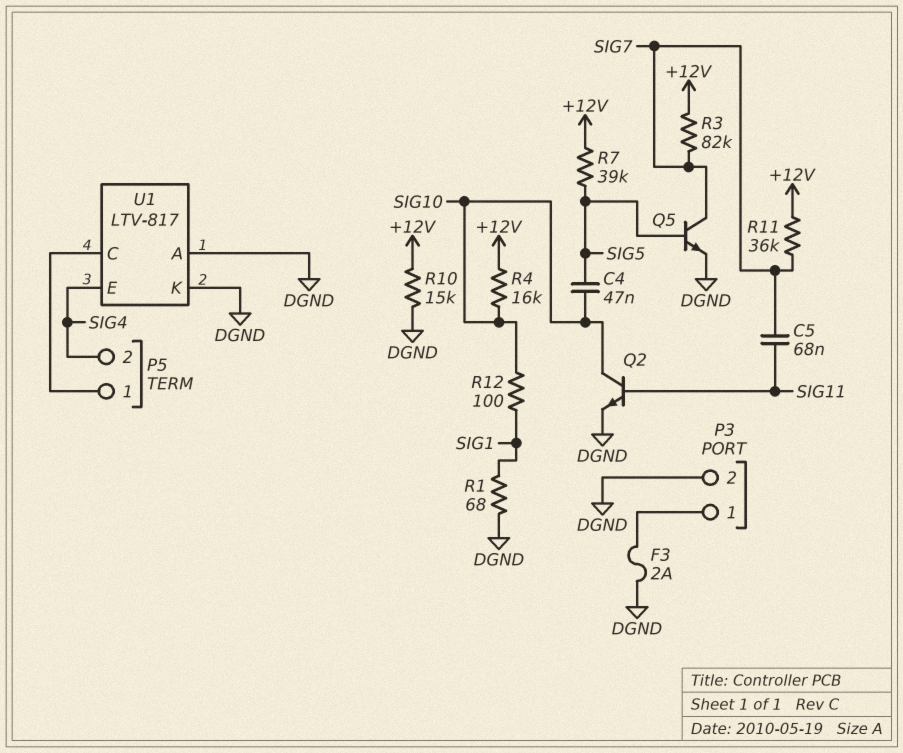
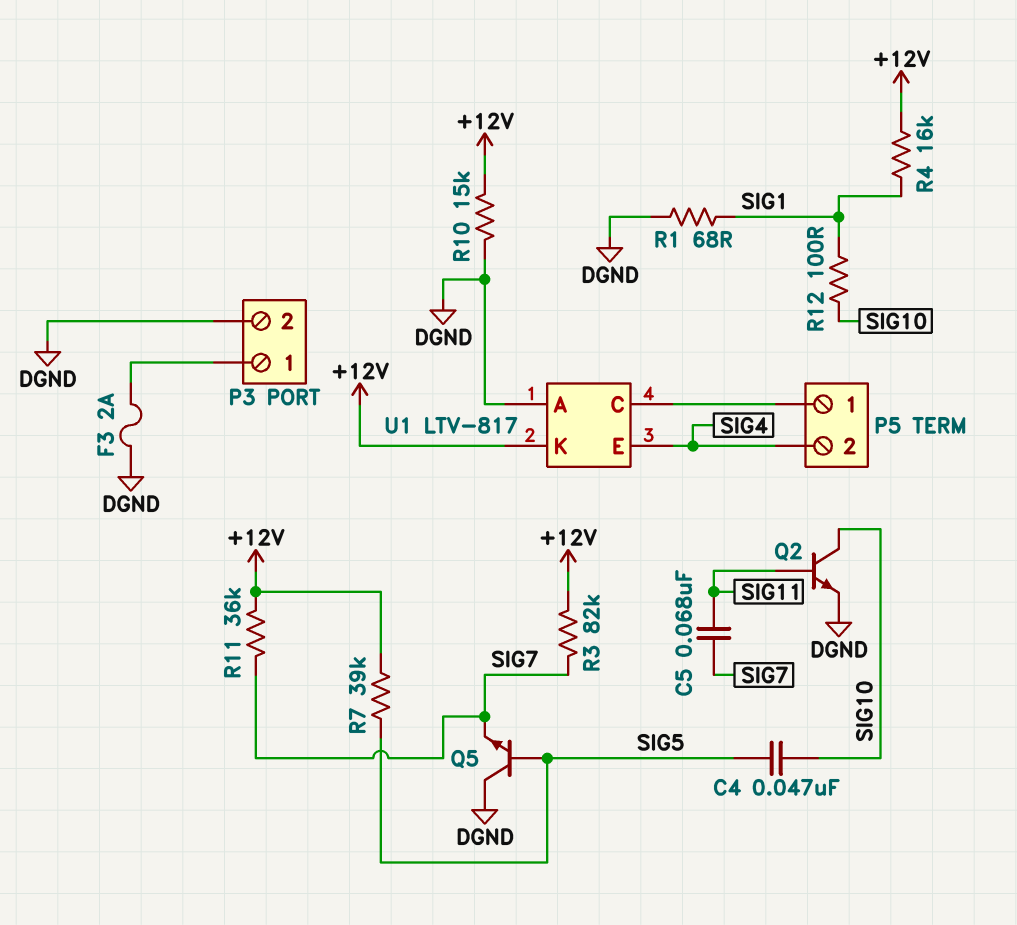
Q5: NPN (B SIG5, C SIG7, E DGND) -> NPN (B SIG5, C DGND, E SIG7)
R4: 16k (+12V, SIG10) -> 16k (+12V, SIG1)
U1 pin K: DGND -> +12V

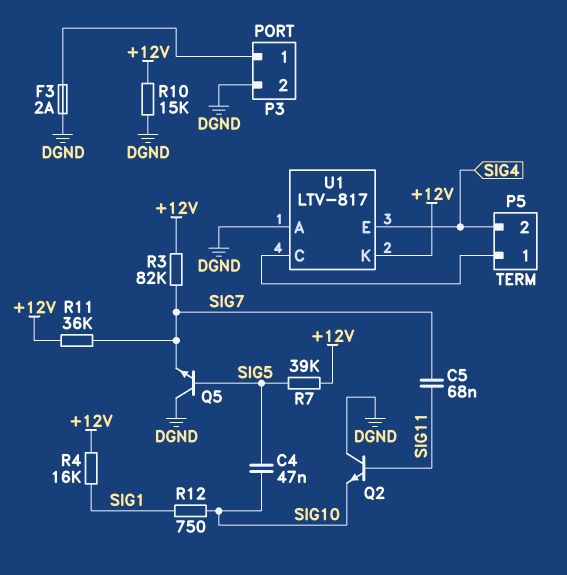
Q2: NPN (B SIG11, C SIG10, E DGND) -> NPN (B SIG11, C DGND, E SIG10)
R1: 68 (DGND, SIG1) -> none
R12: 100 (SIG1, SIG10) -> 750 (SIG1, SIG10)

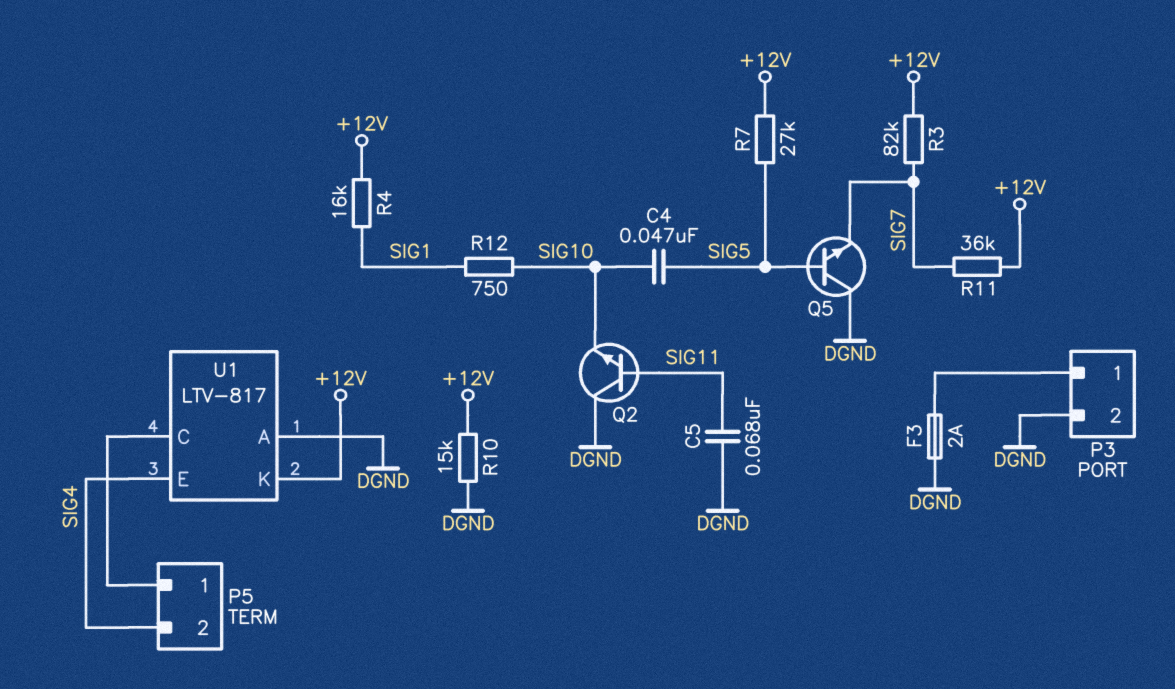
C5: 68nF (SIG7, SIG11) -> 68nF (DGND, SIG11)
R7: 39k (+12V, SIG5) -> 27k (+12V, SIG5)

